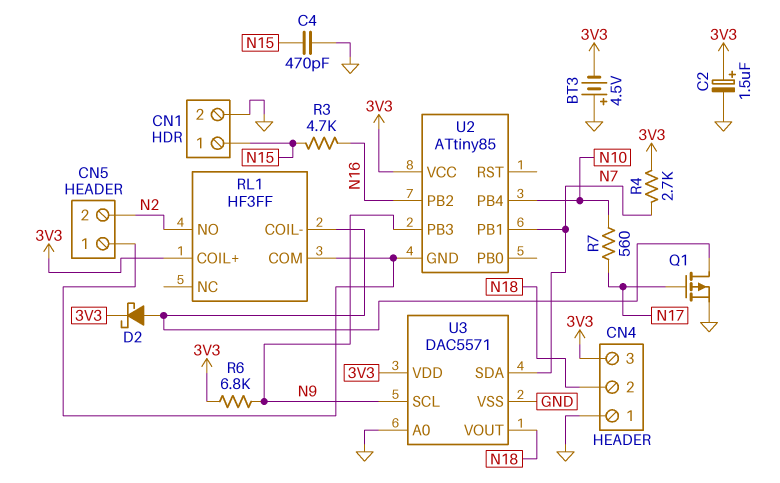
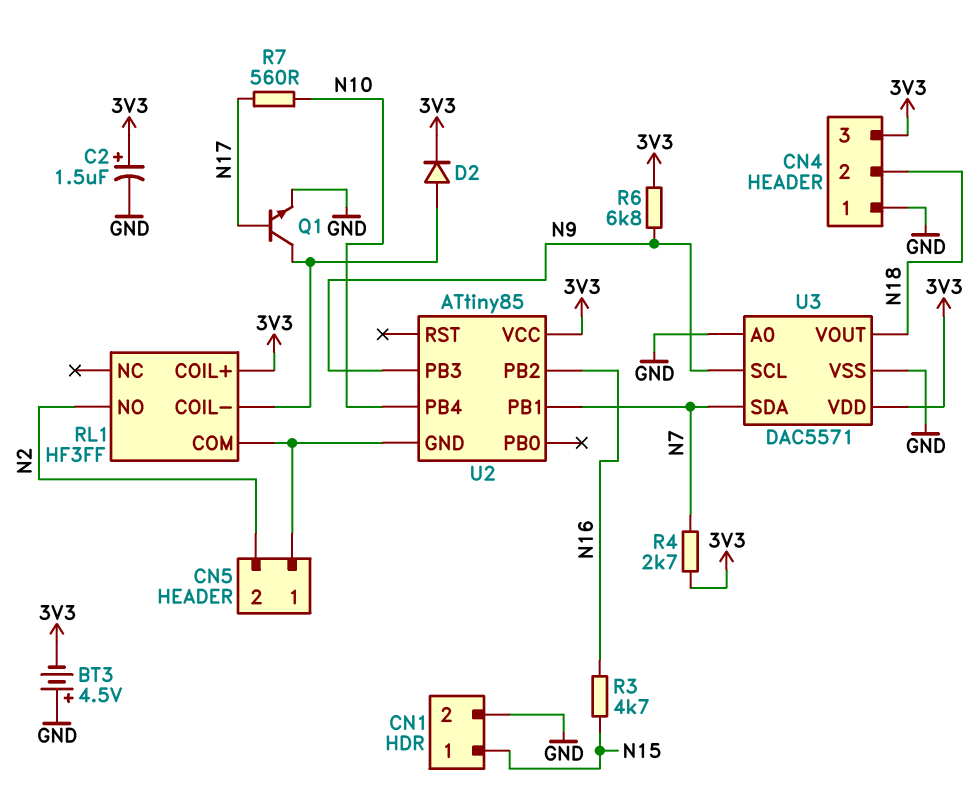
C4: 470pF (GND, N15) -> none
D2: schottky (A RL1/COIL-, K 3V3) -> diode (A RL1/COIL-, K 3V3)
Q1: PMOS (G N17, D RL1/COIL-, S GND) -> NPN (B N17, C RL1/COIL-, E GND)

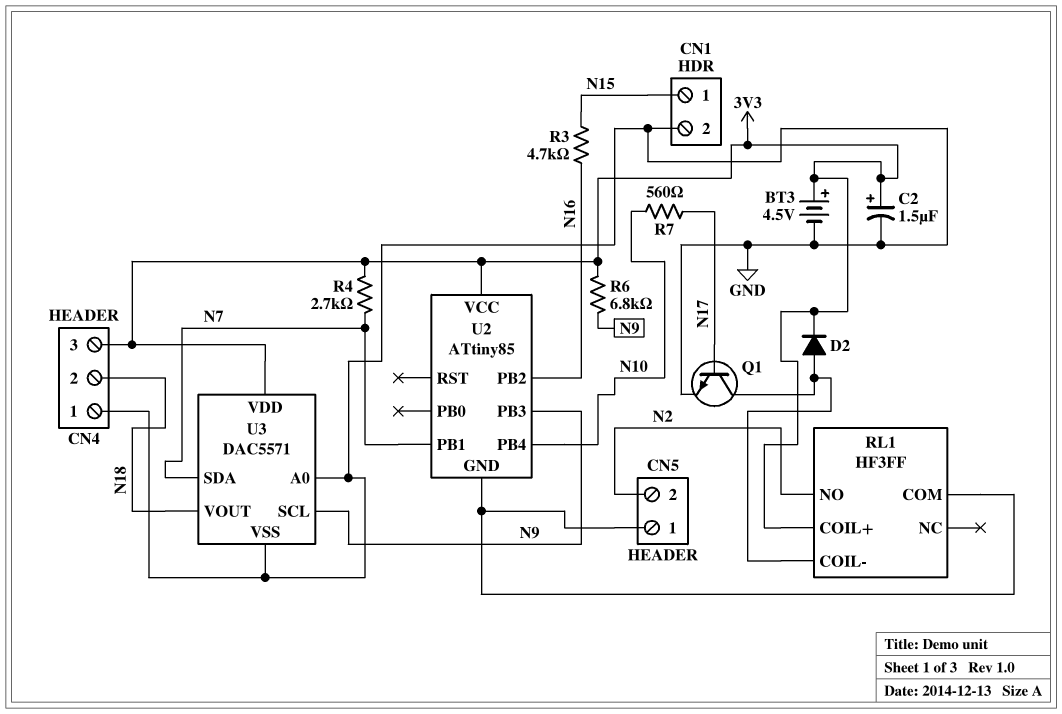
BT3: 4.5V (plus GND, minus 3V3) -> 4.5V (plus 3V3, minus GND)

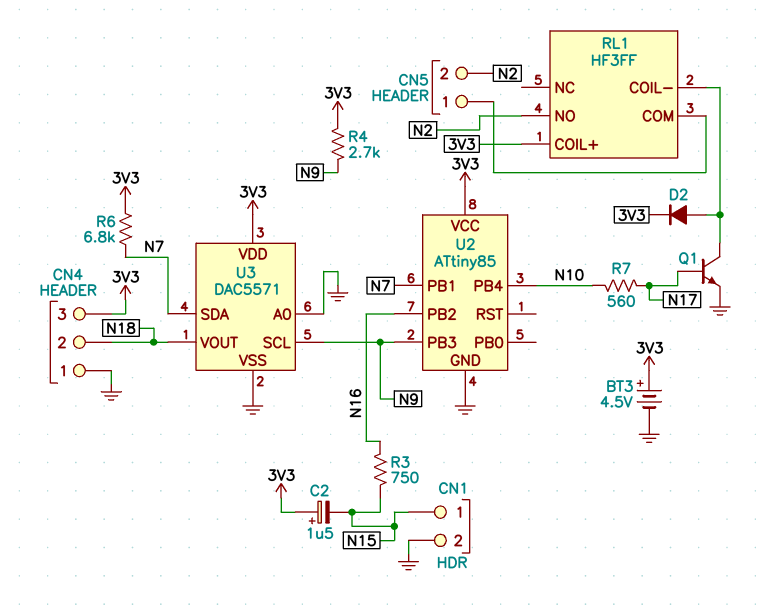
C2: 1.5uF (plus 3V3, minus GND) -> 1.5uF (plus 3V3, minus N15)
R3: 4.7k (N15, N16) -> 750 (N15, N16)
R4: 2.7k (3V3, N7) -> 2.7k (3V3, N9)
R6: 6.8k (3V3, N9) -> 6.8k (3V3, N7)
U2 pin GND: CN5/1 -> GND

